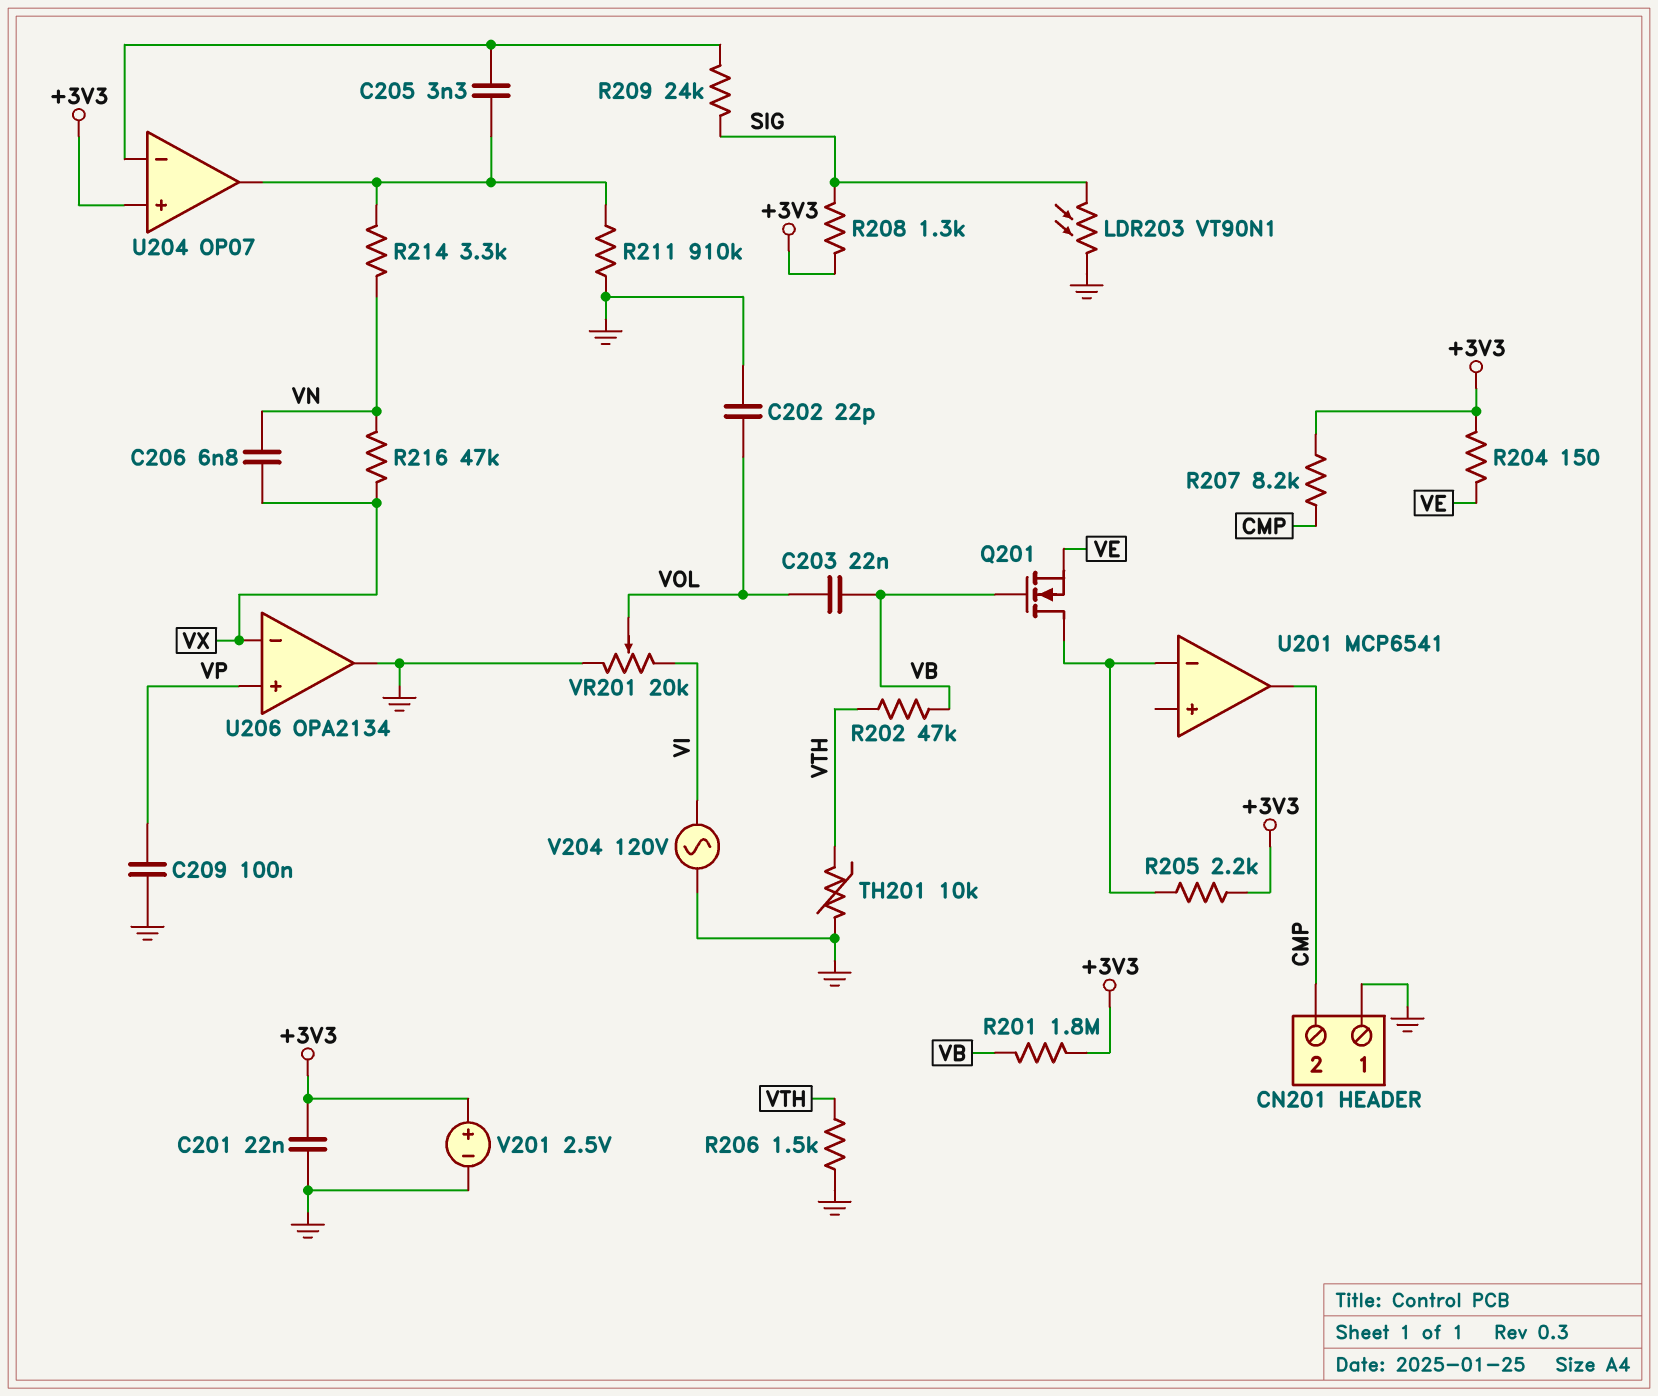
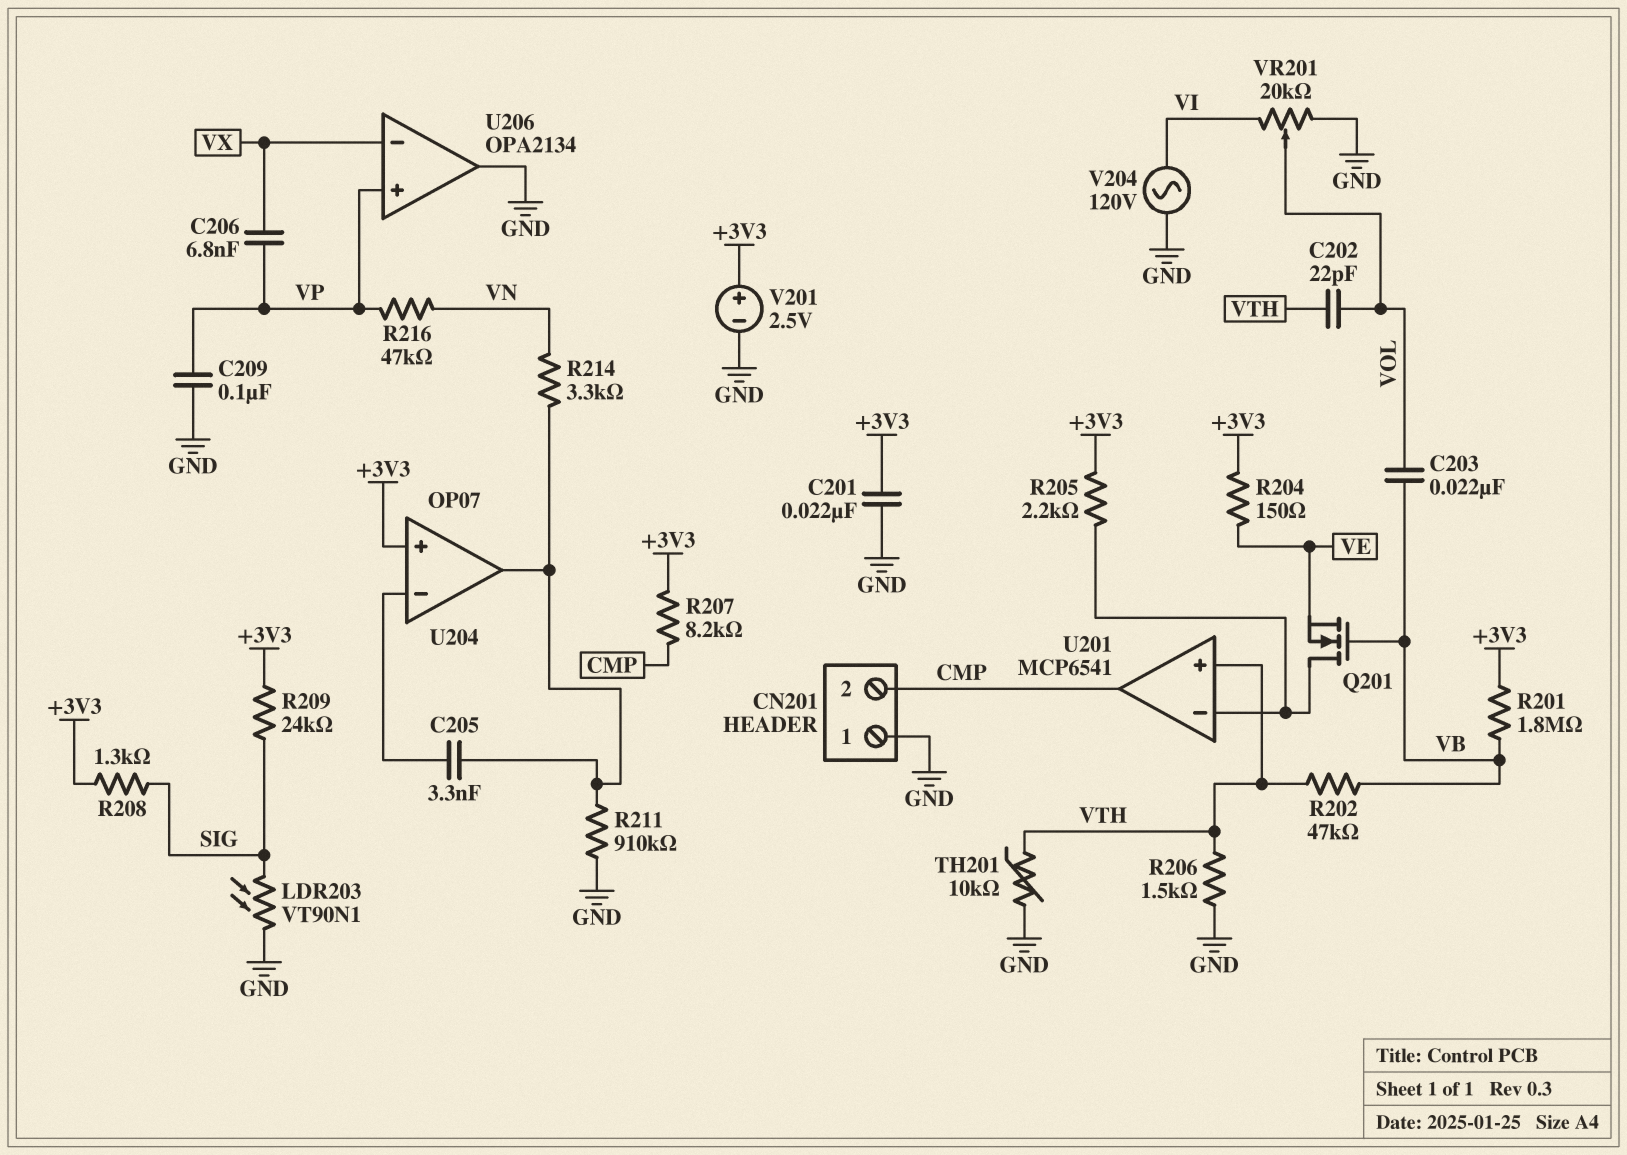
C202: 22pF (GND, VOL) -> 22pF (VOL, VTH)
C206: 6.8nF (VN, VX) -> 6.8nF (VP, VX)
R209: 24k (SIG, U204/in-) -> 24k (+3V3, SIG)
R216: 47k (VN, VX) -> 47k (VN, VP)
U201 pin in+: none -> VTH

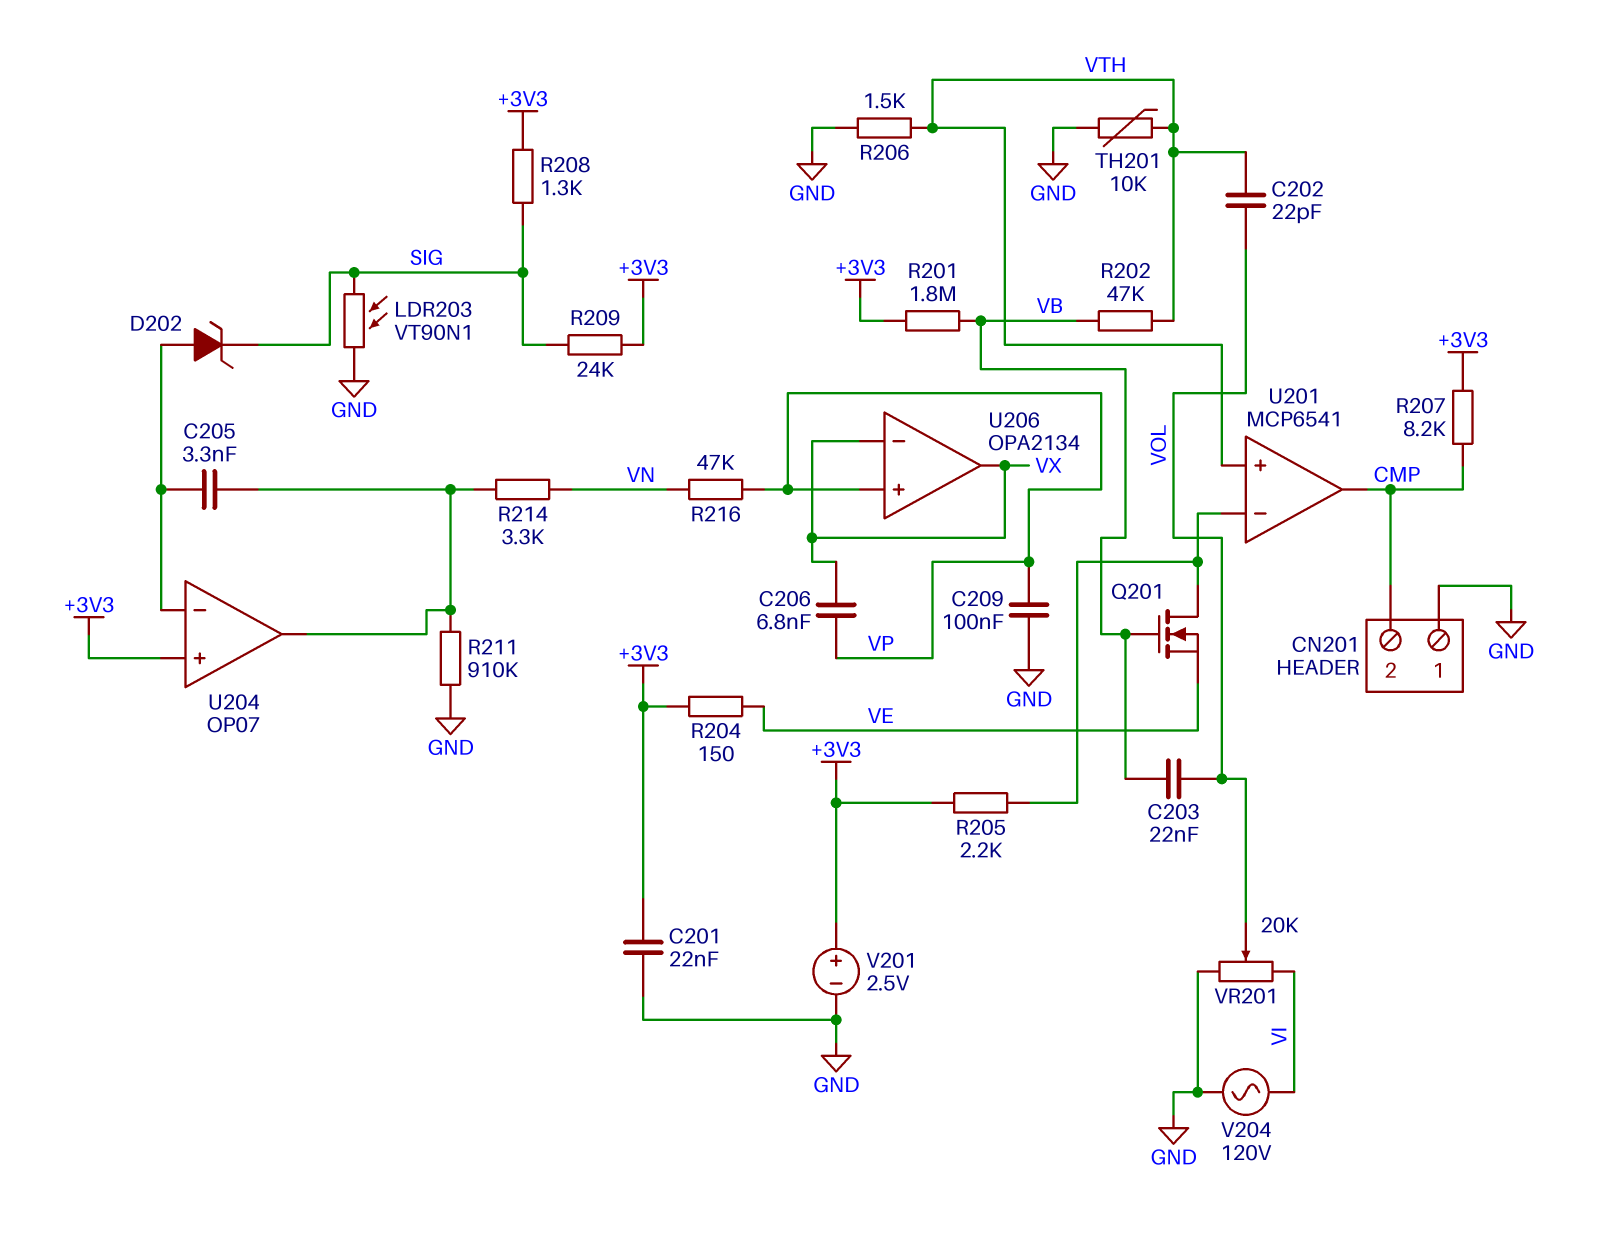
D202: none -> zener (A U204/in-, K SIG)
U206 pin out: GND -> VX

